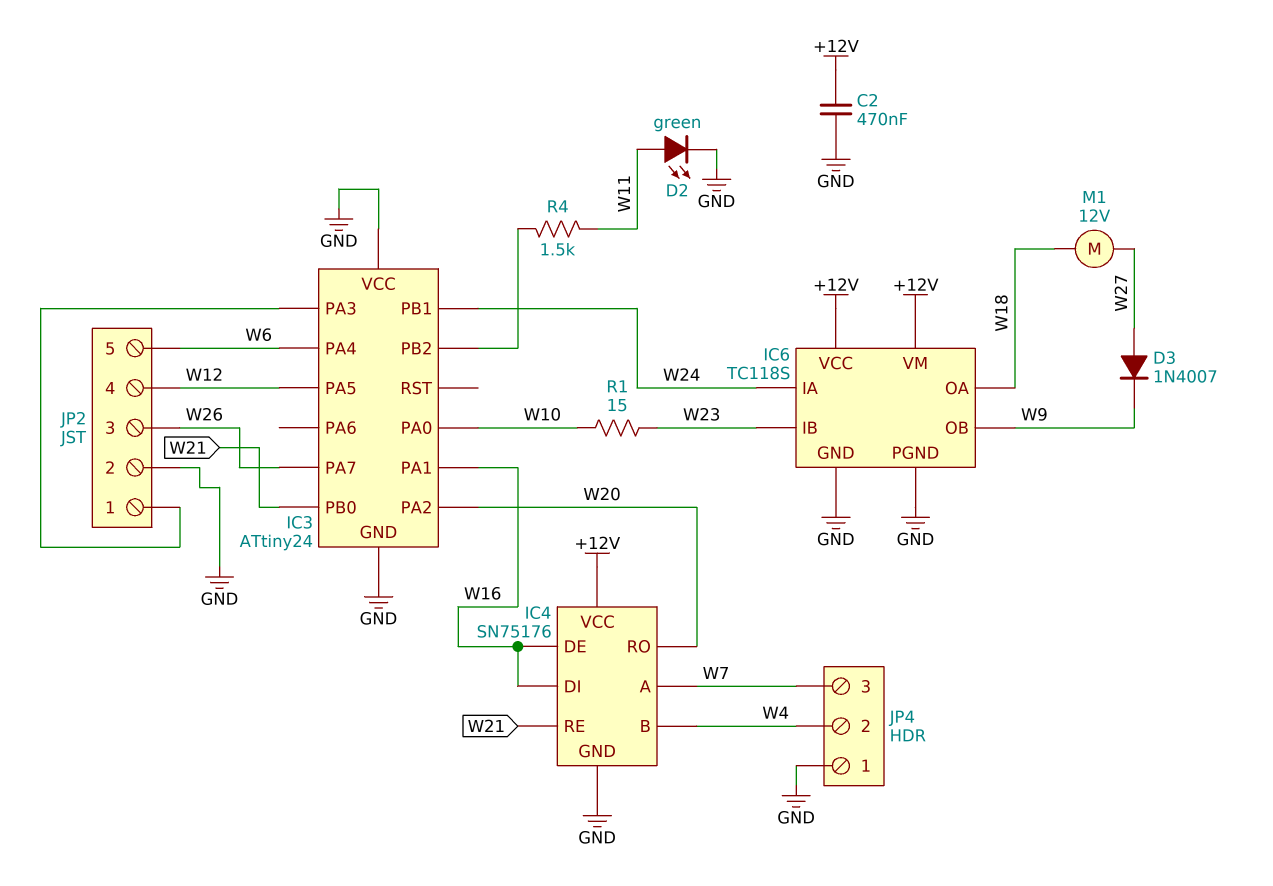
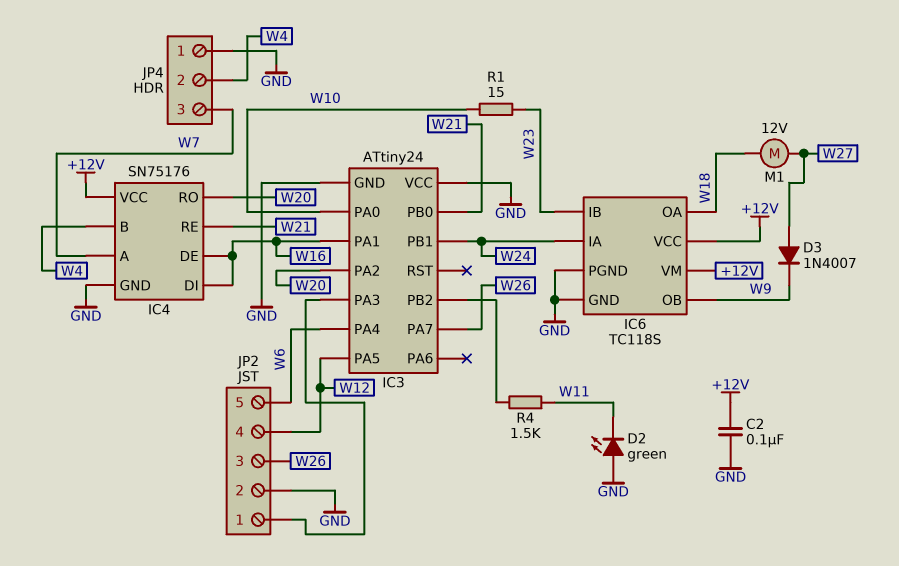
C2: 470nF (+12V, GND) -> 100nF (+12V, GND)
D2: LED green (A W11, K GND) -> LED green (A GND, K W11)

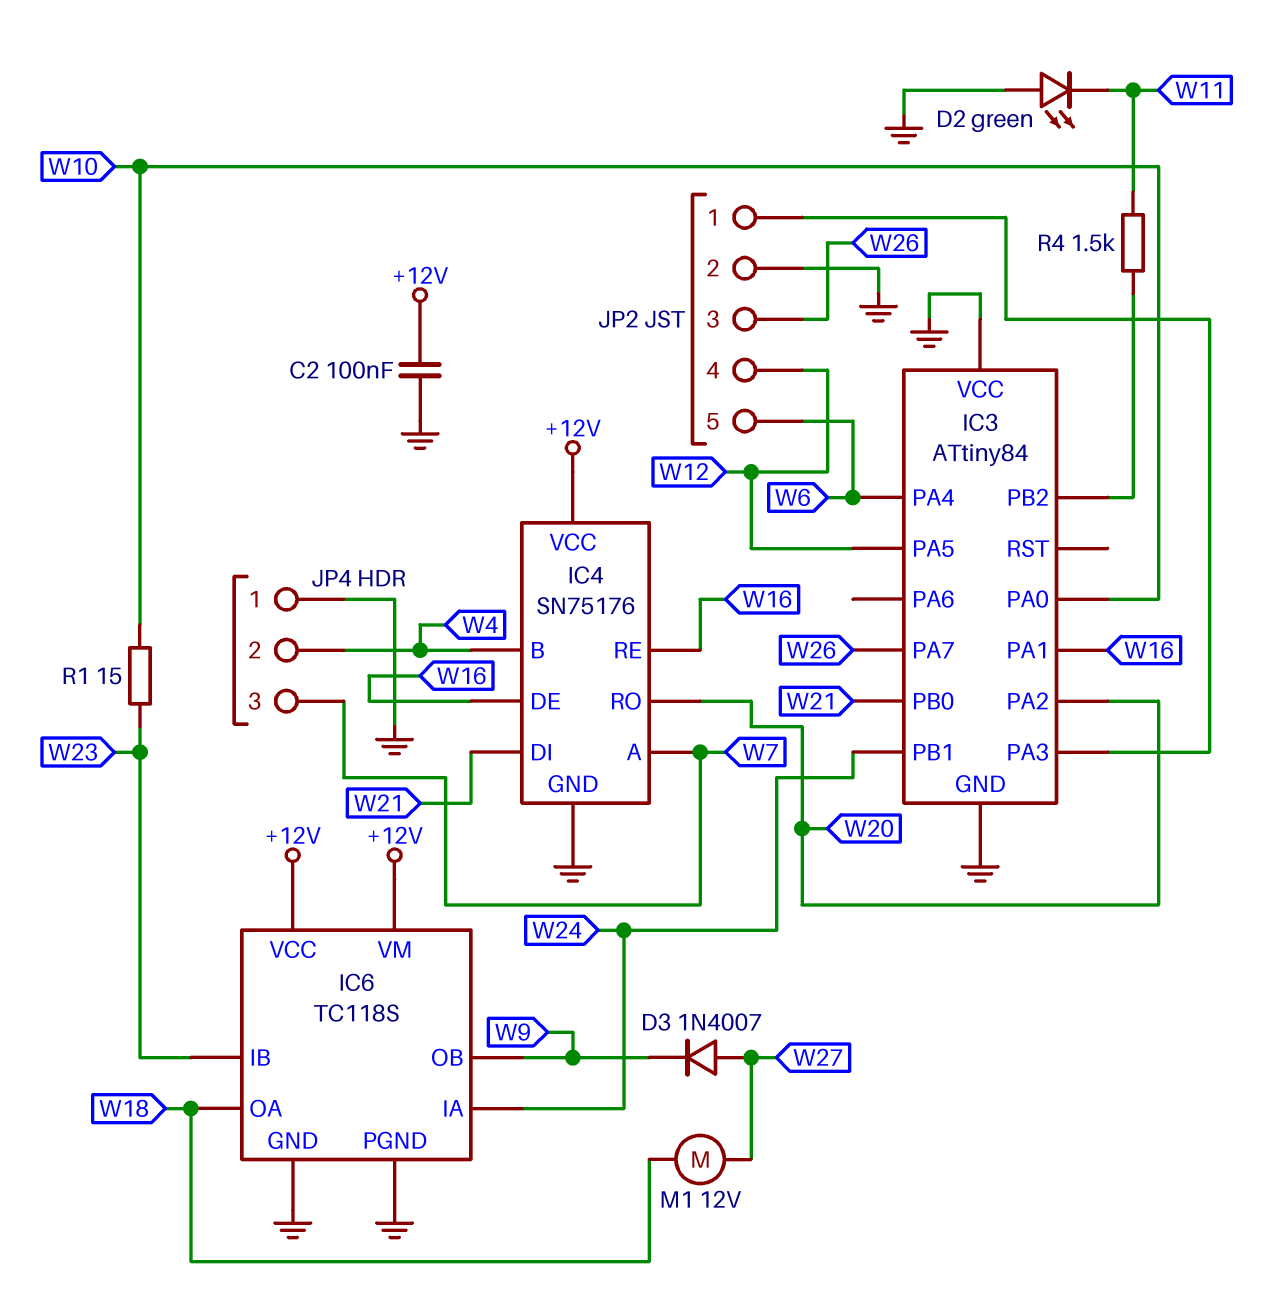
IC3: ATtiny24 -> ATtiny84
IC4 pin DI: W16 -> W21
IC4 pin RE: W21 -> W16

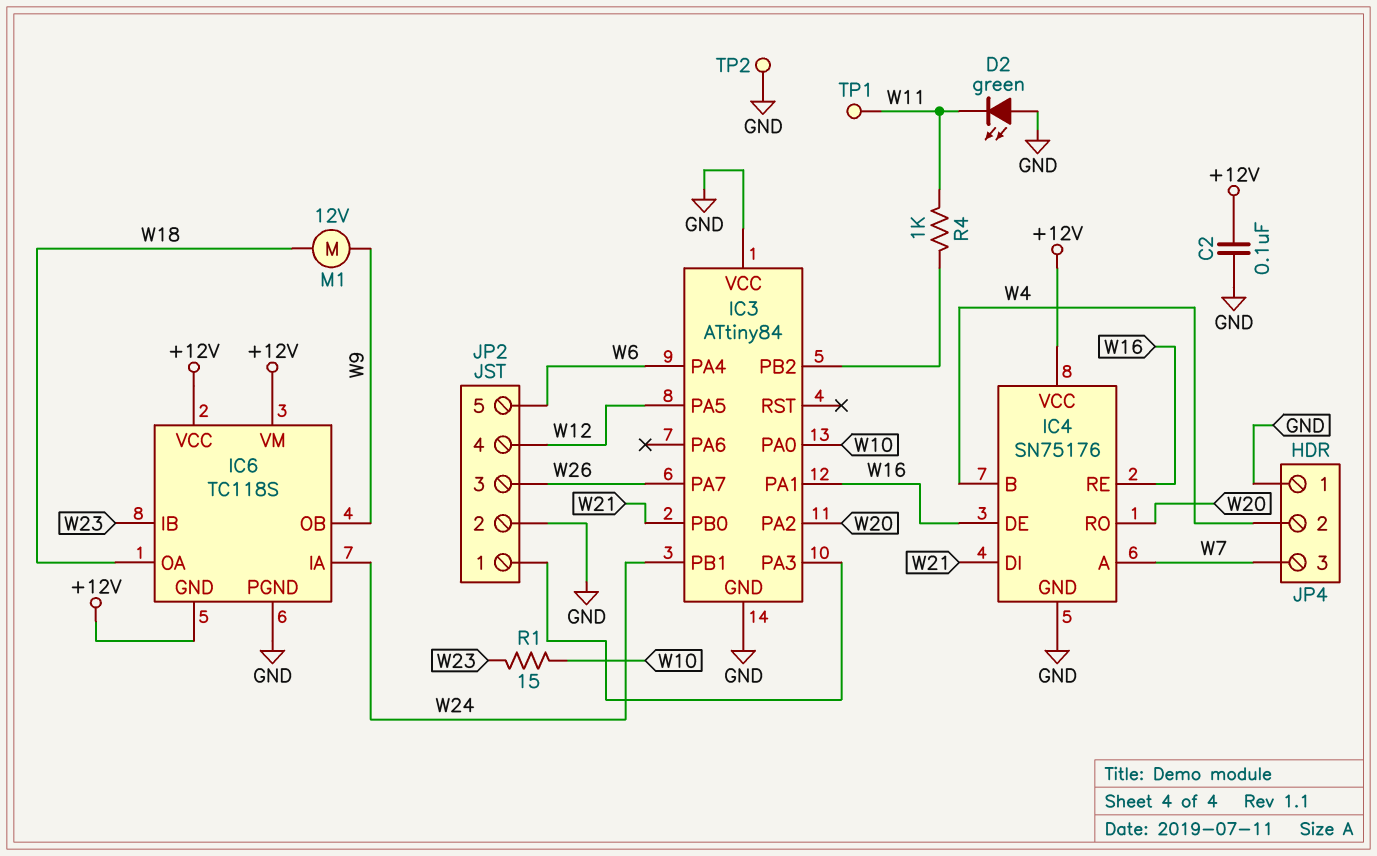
D3: diode 1N4007 (A W27, K W9) -> none
IC6 pin GND: GND -> +12V
M1: motor 12V (W18, W27) -> motor 12V (W9, W18)
R4: 1.5k (IC3/PB2, W11) -> 1k (IC3/PB2, W11)
TP1: none -> test point (W11)
TP2: none -> test point (GND)

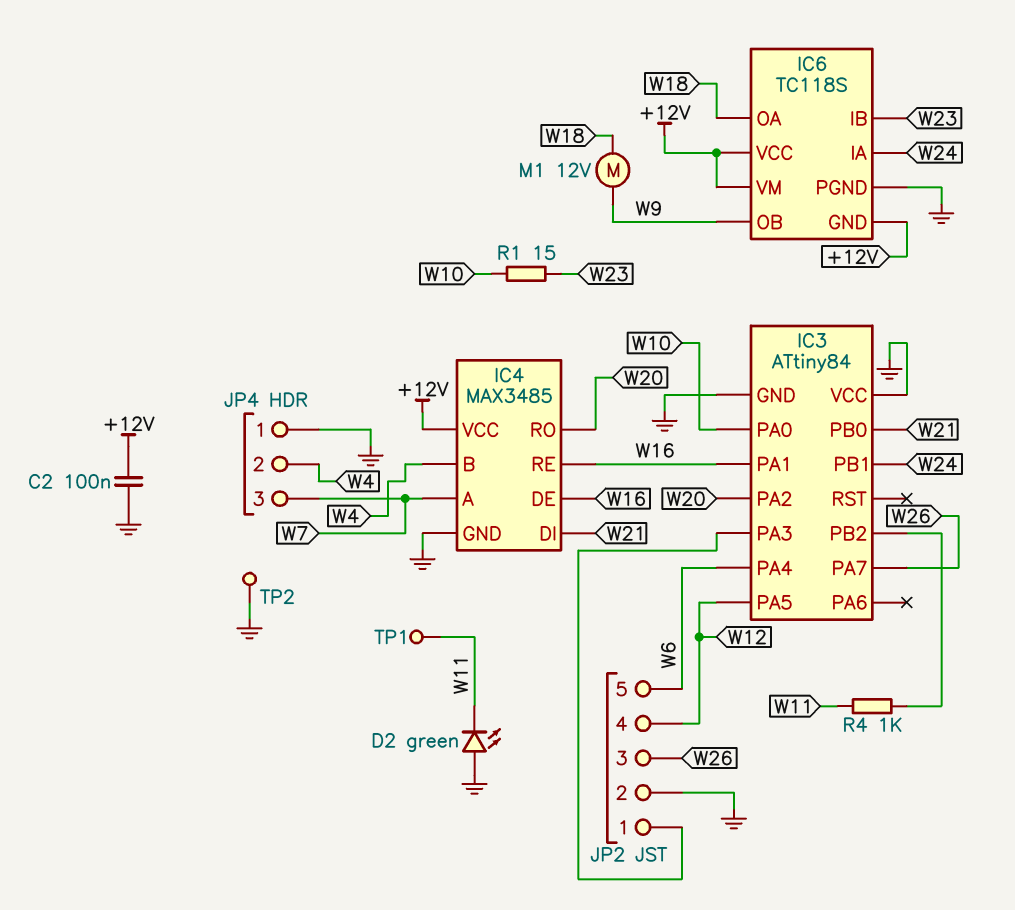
IC4: SN75176 -> MAX3485

